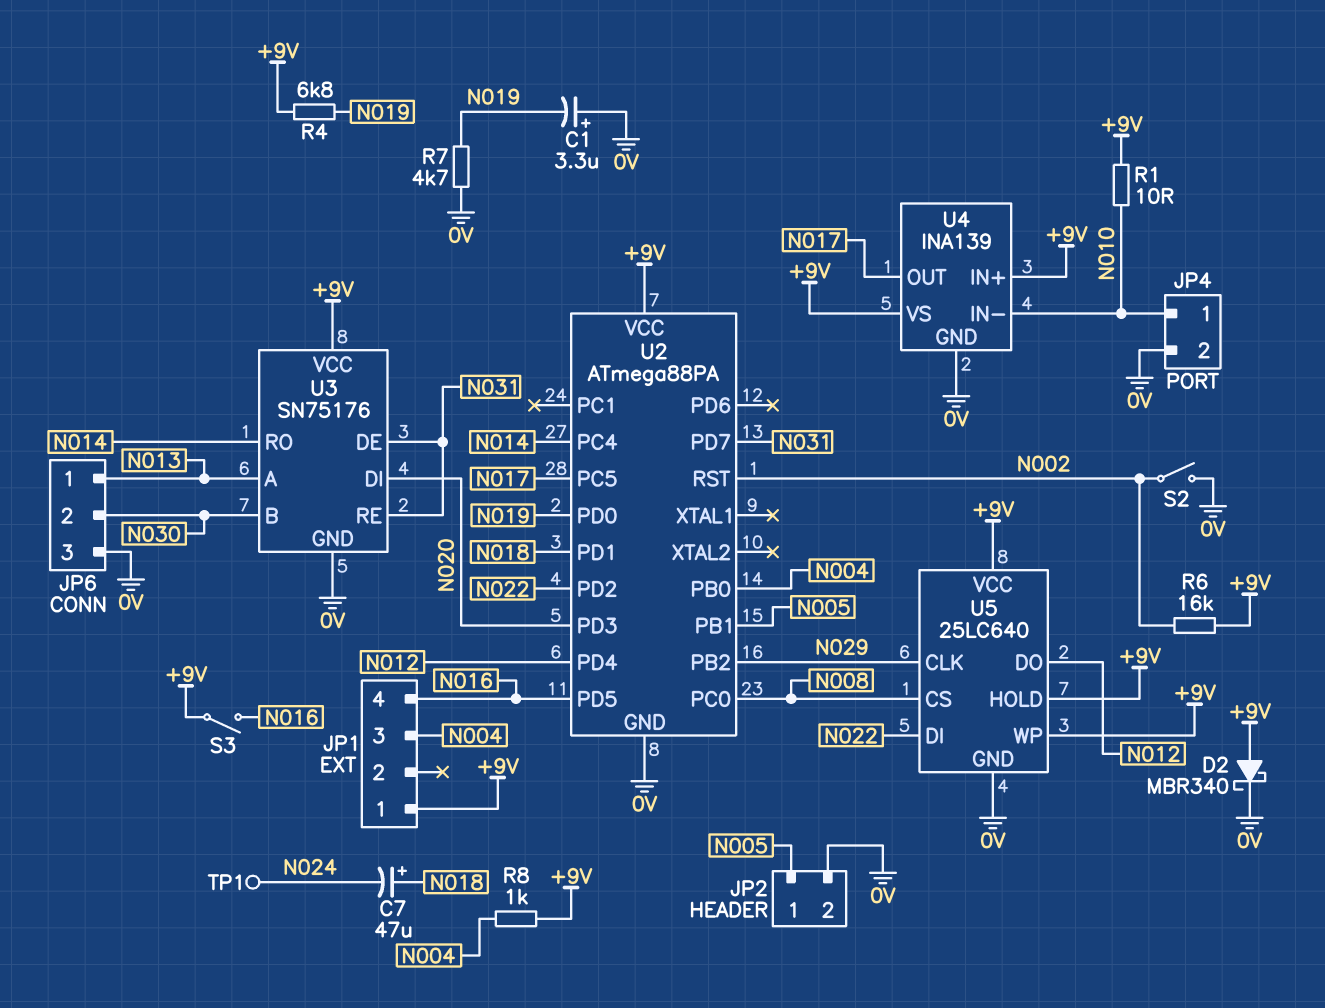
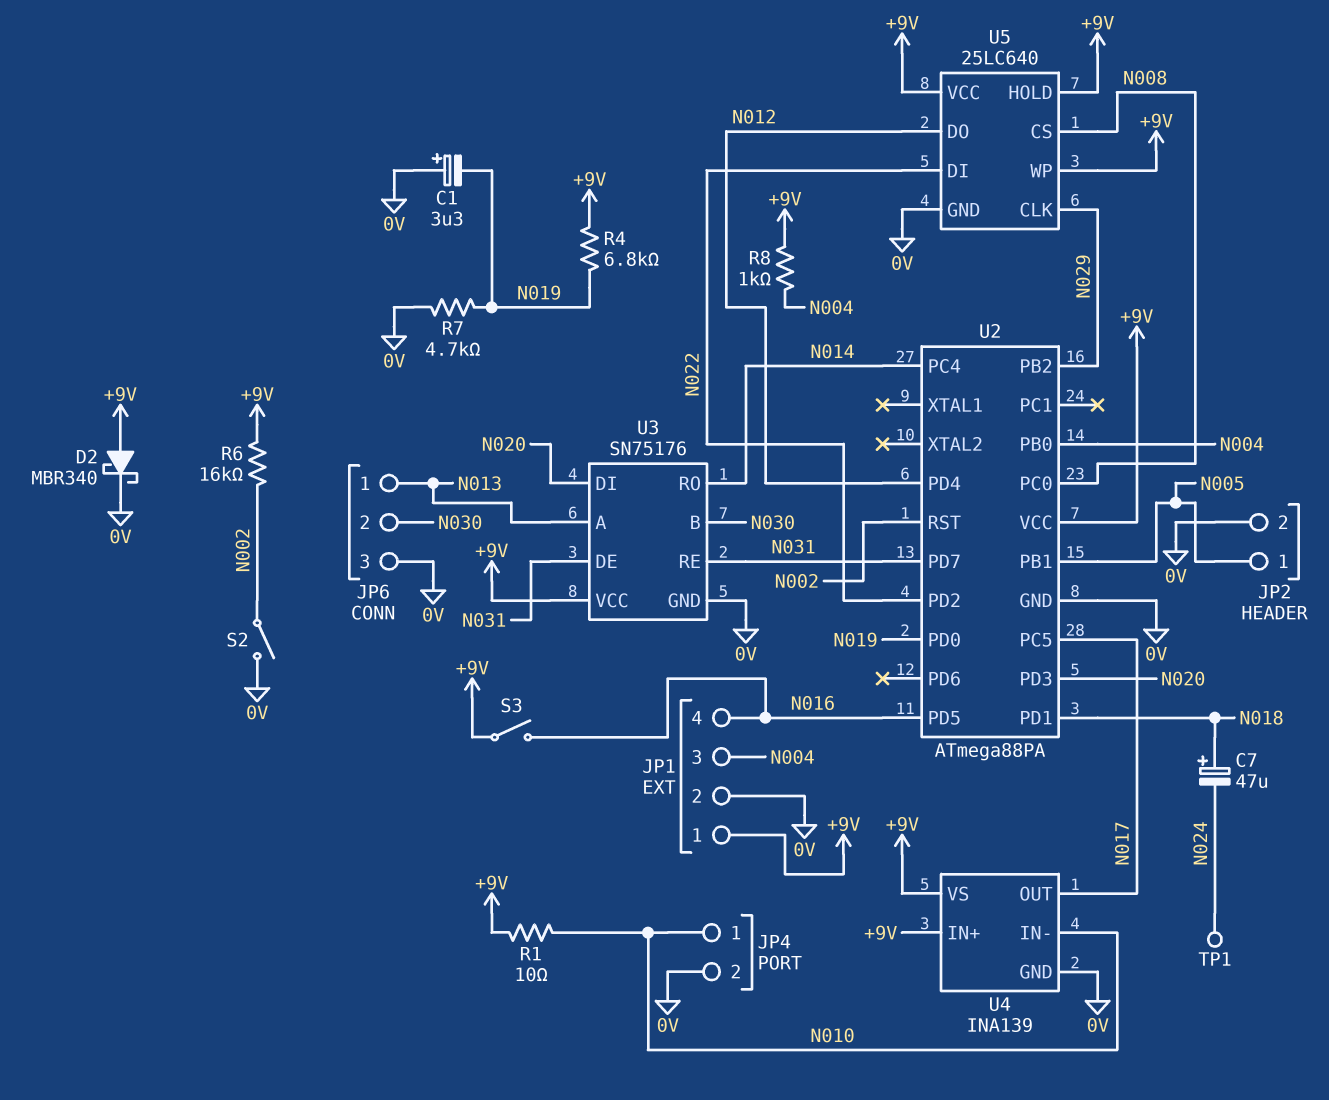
JP1 pin 2: none -> 0V

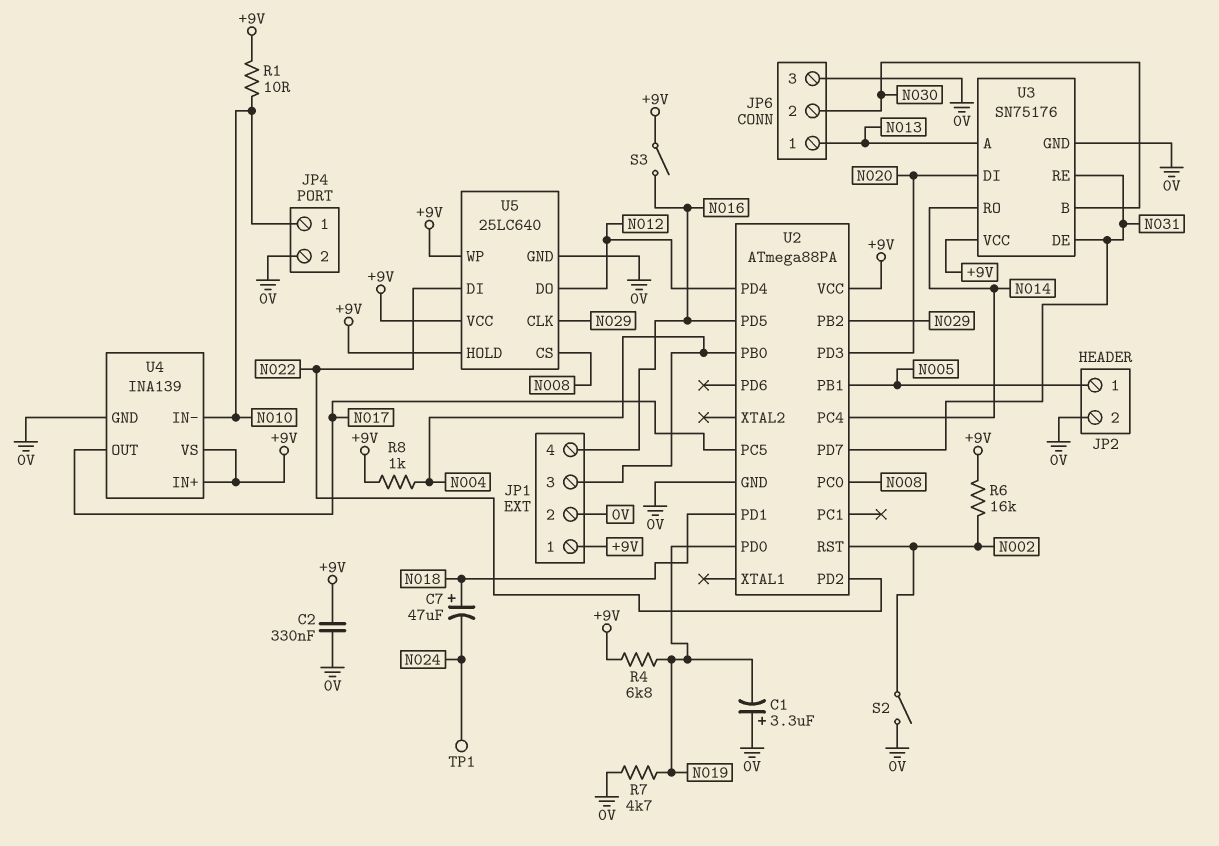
C2: none -> 330nF (+9V, 0V)
D2: schottky MBR340 (A +9V, K 0V) -> none

